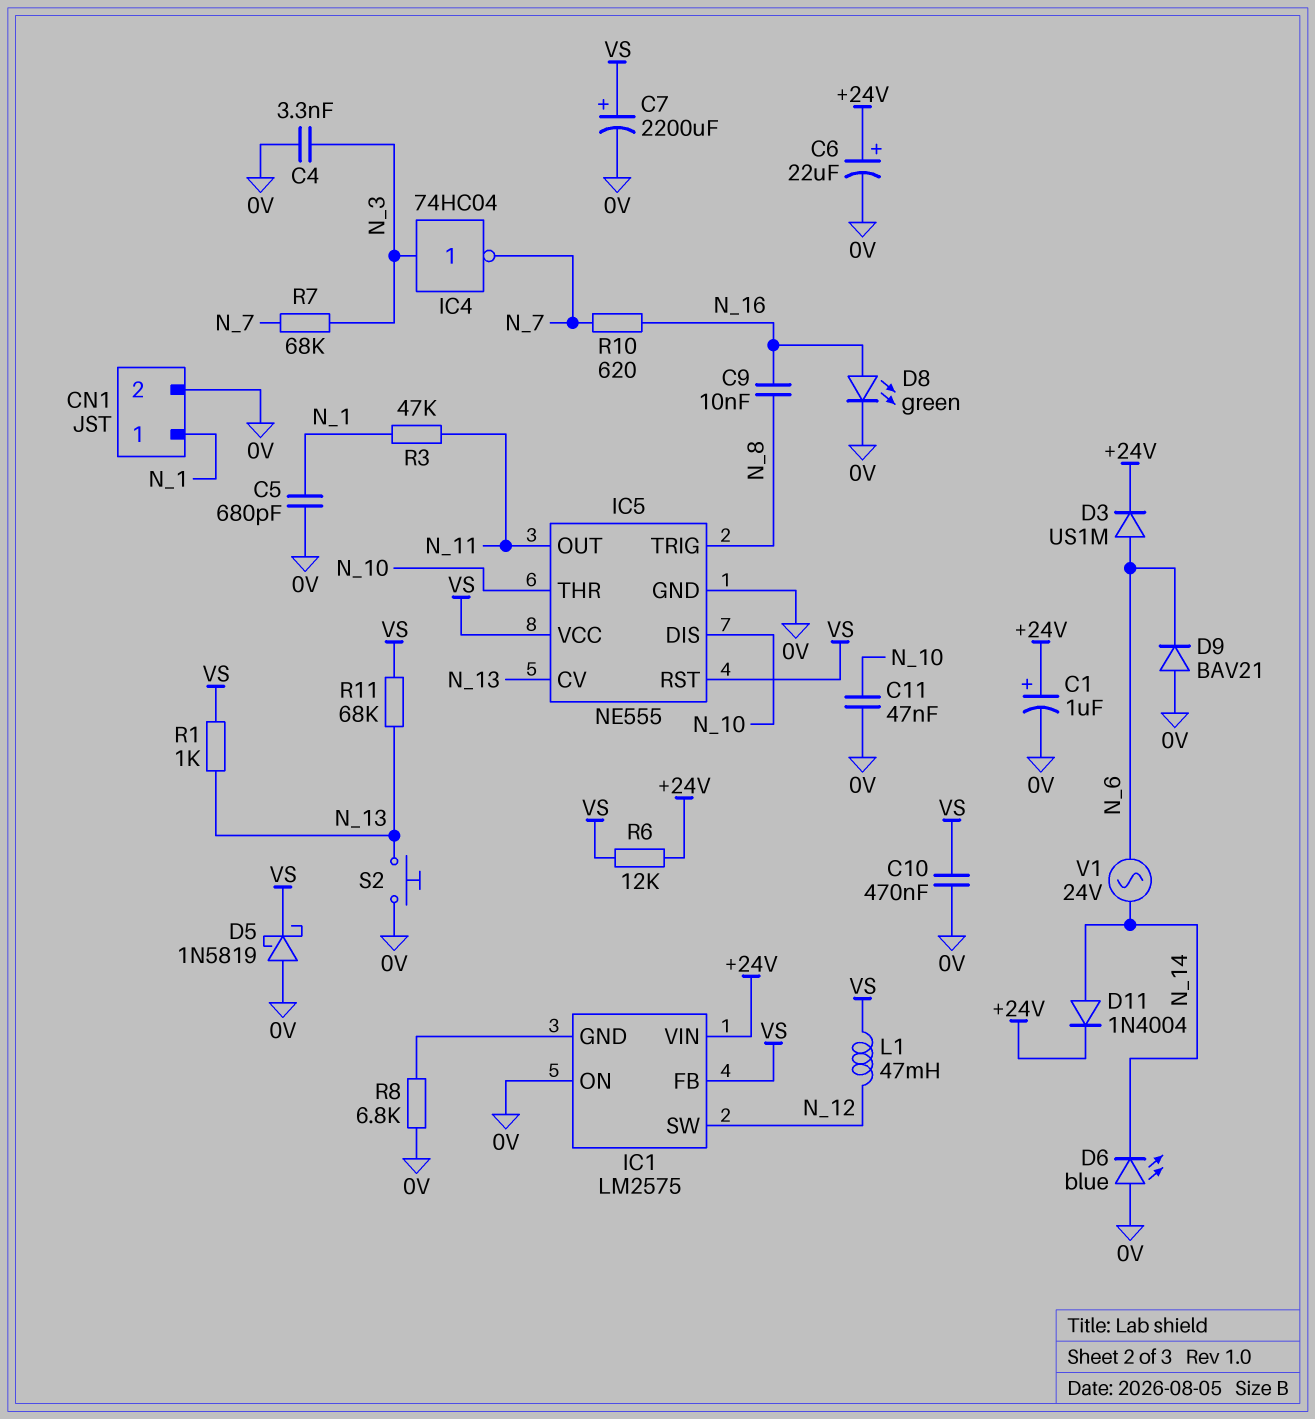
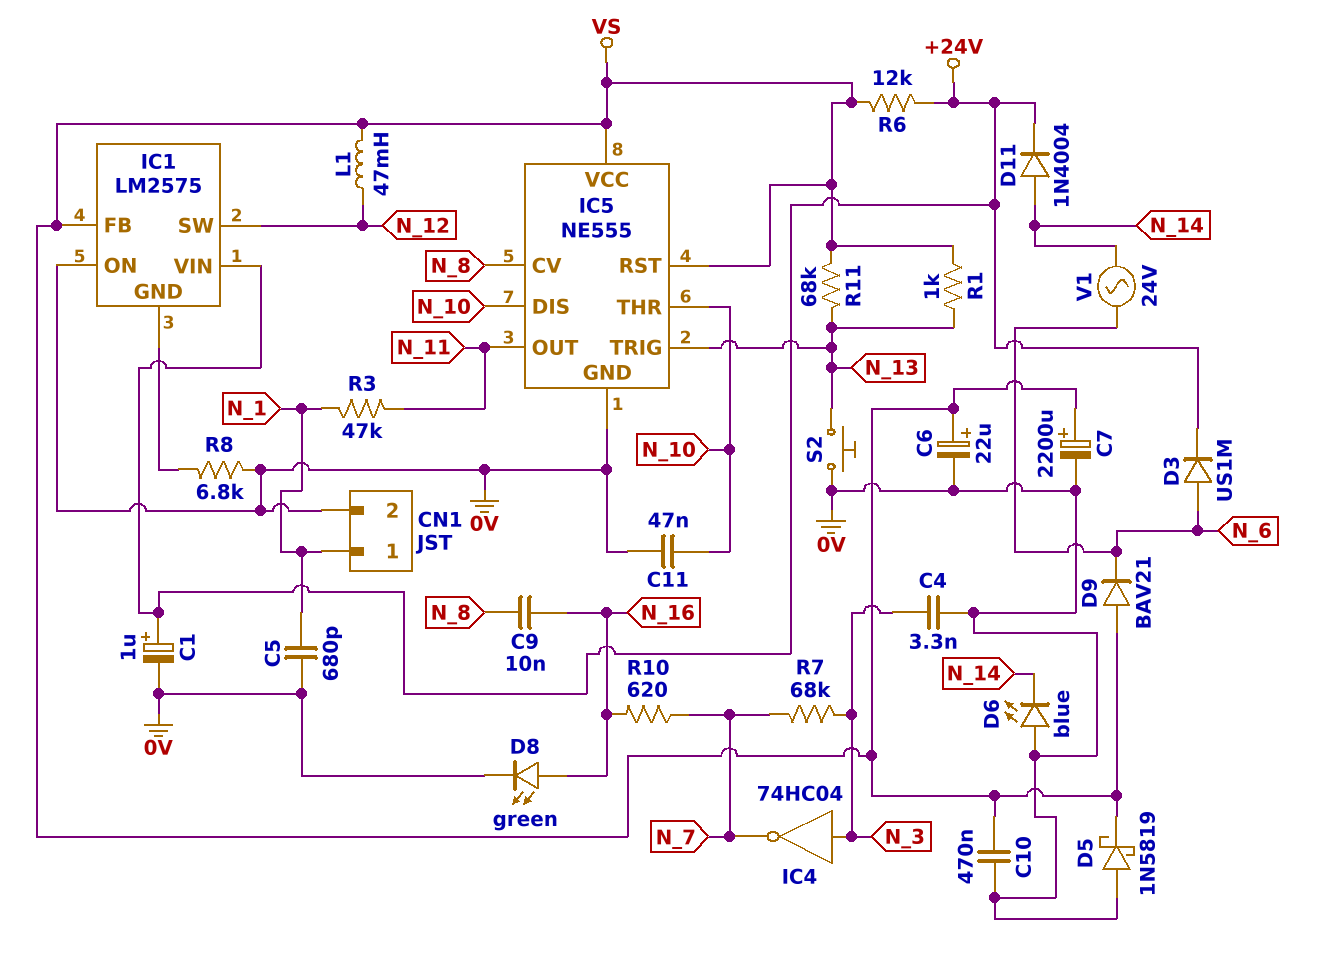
C6: 22uF (plus +24V, minus 0V) -> 22uF (plus VS, minus 0V)
D9: diode BAV21 (A 0V, K N_6) -> diode BAV21 (A VS, K N_6)
IC5 pin CV: N_13 -> N_8
IC5 pin TRIG: N_8 -> N_13

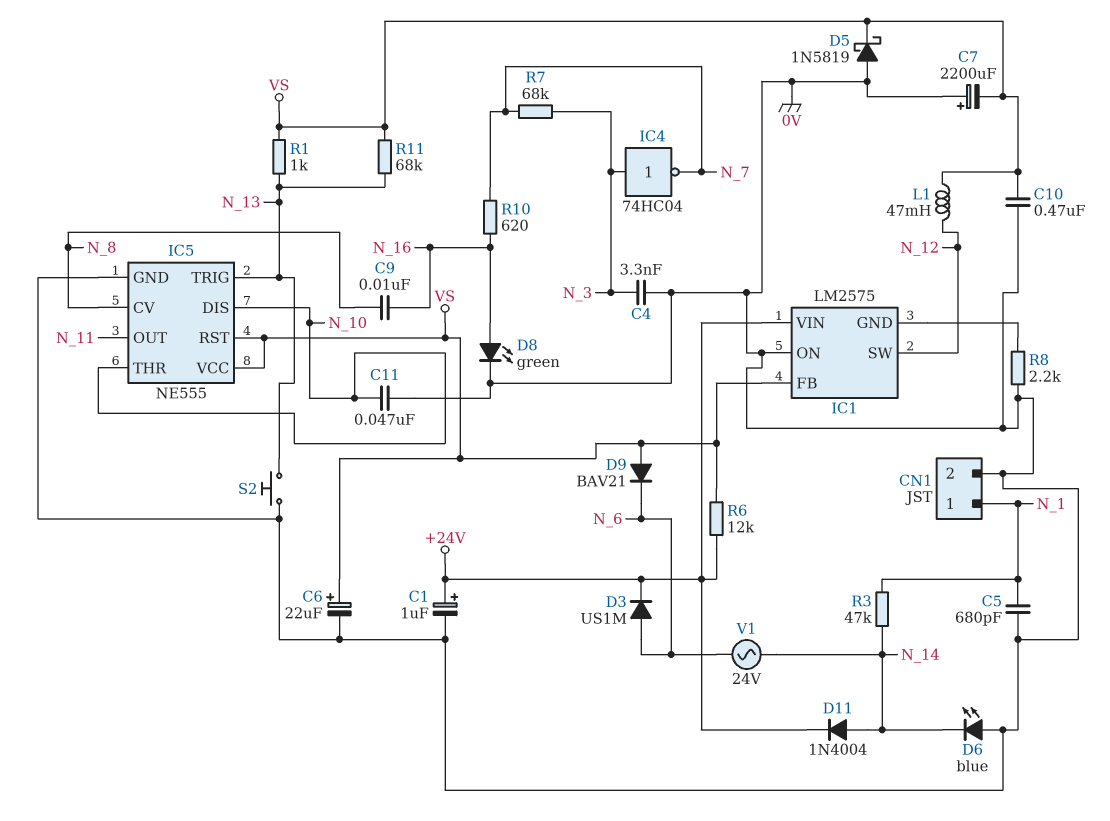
C7: 2200uF (plus VS, minus 0V) -> 2200uF (plus 0V, minus VS)
R3: 47k (N_1, N_11) -> 47k (N_1, N_14)
R8: 6.8k (0V, IC1/GND) -> 2.2k (0V, IC1/GND)

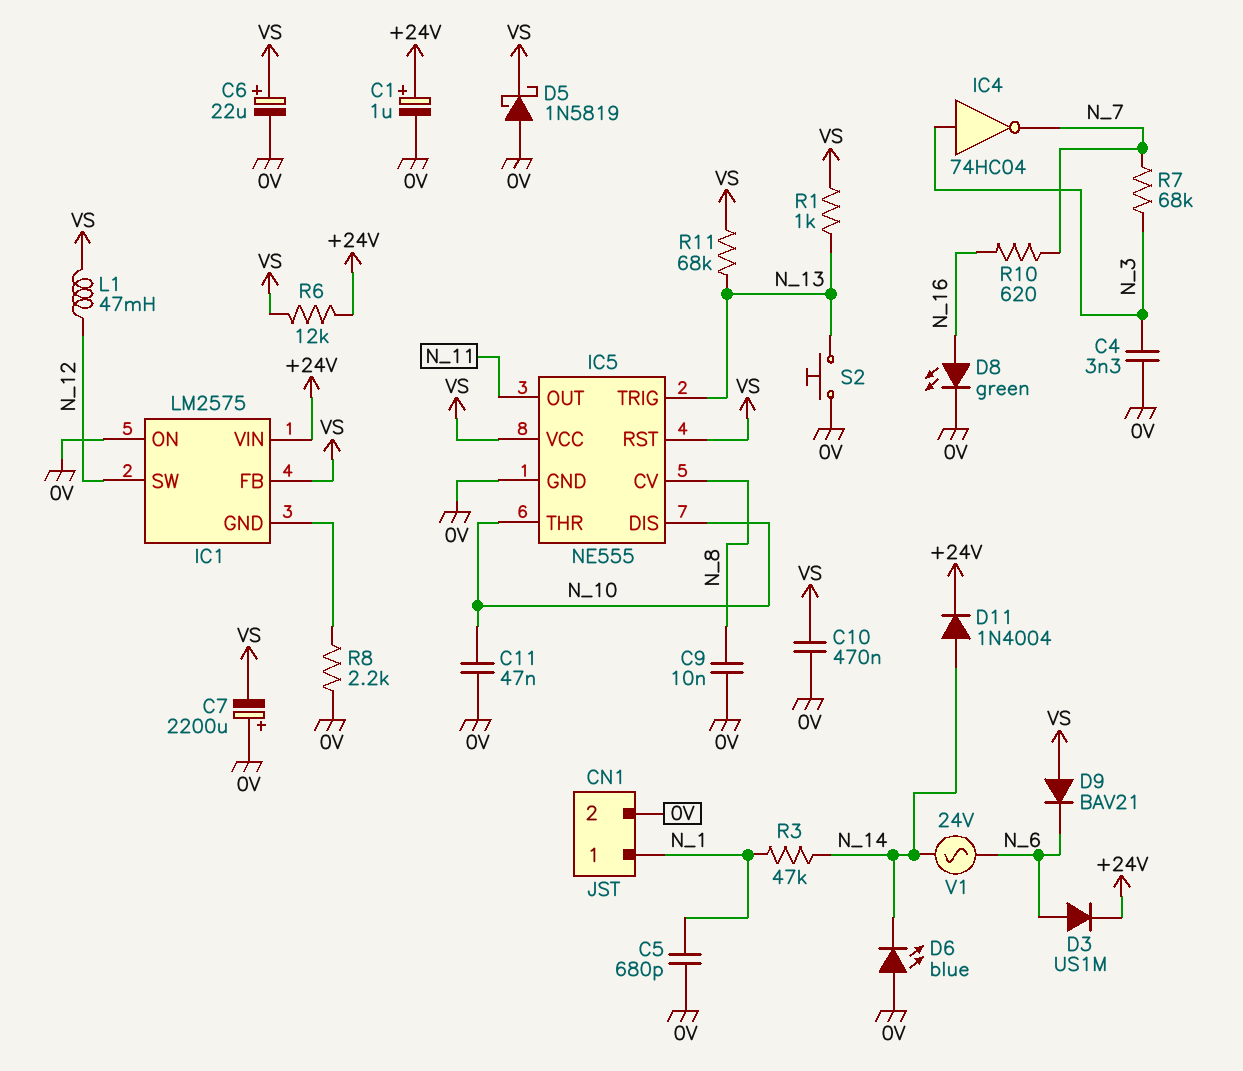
C9: 10nF (N_8, N_16) -> 10nF (0V, N_8)

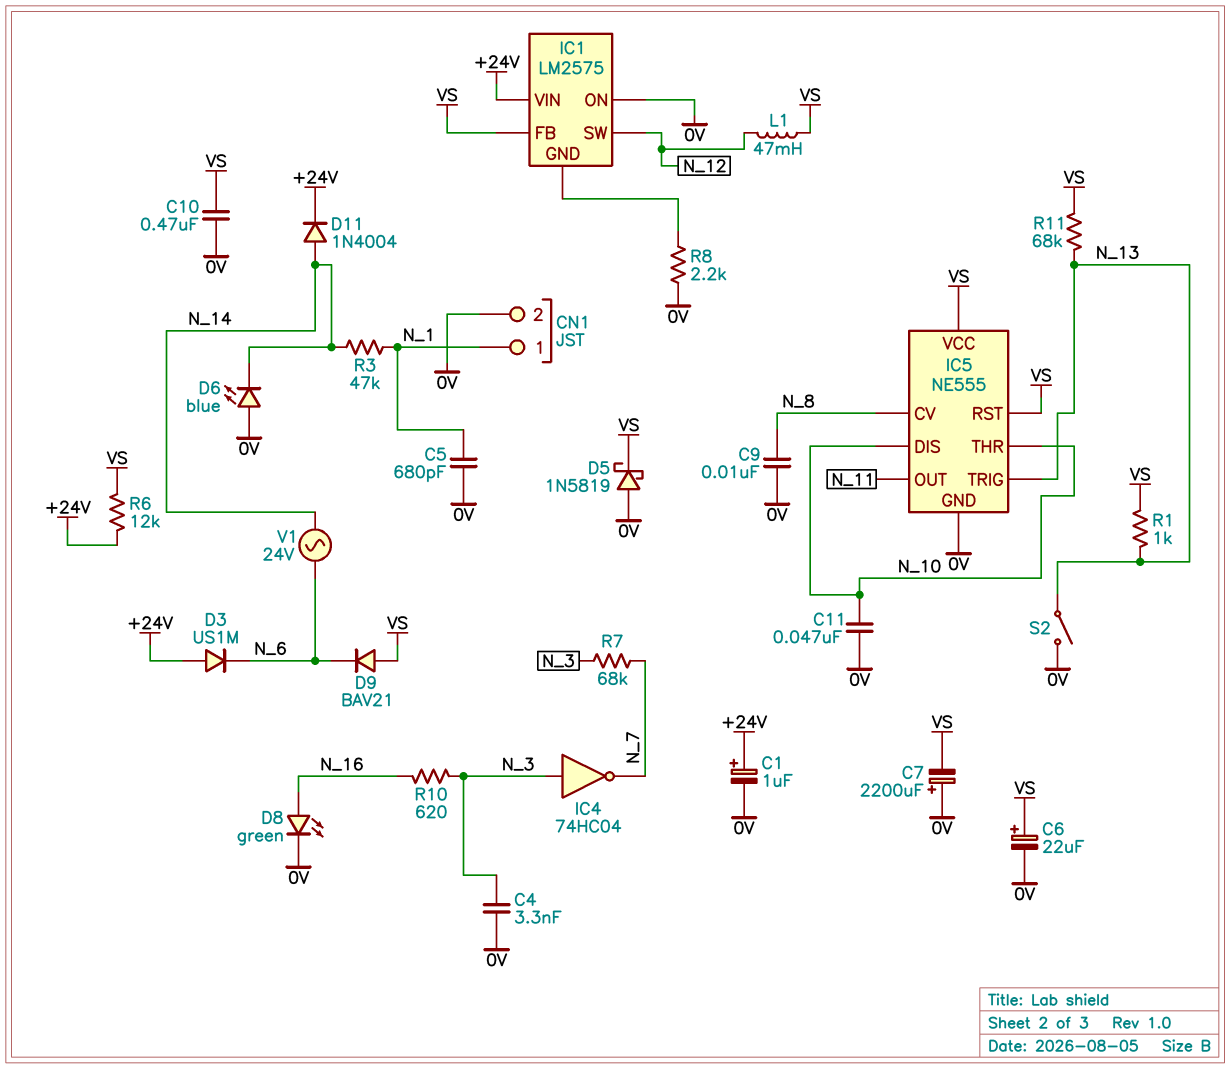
D3: diode US1M (A N_6, K +24V) -> diode US1M (A +24V, K N_6)
R10: 620 (N_7, N_16) -> 620 (N_3, N_16)
S2: button (0V, N_13) -> switch (0V, N_13)

